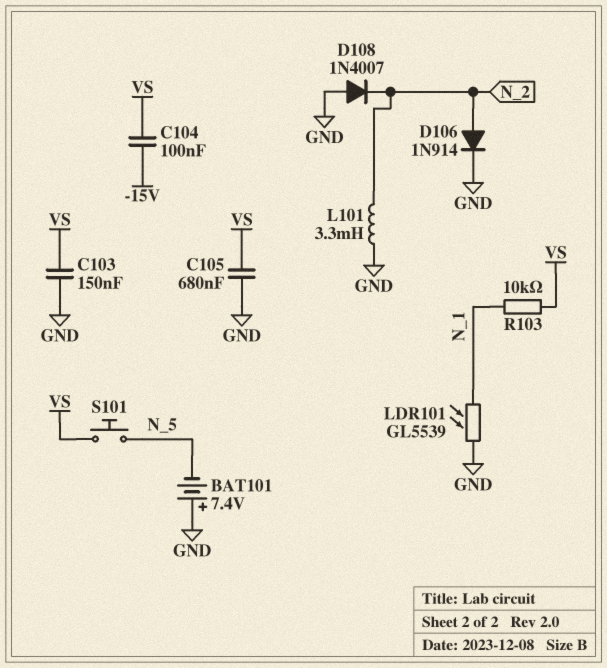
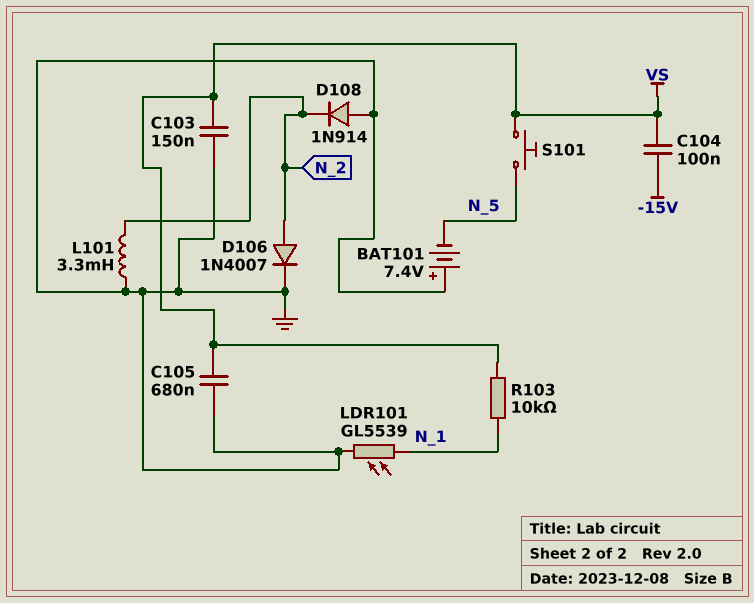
D106: diode 1N914 (A N_2, K GND) -> diode 1N4007 (A N_2, K GND)
D108: diode 1N4007 (A GND, K N_2) -> diode 1N914 (A GND, K N_2)

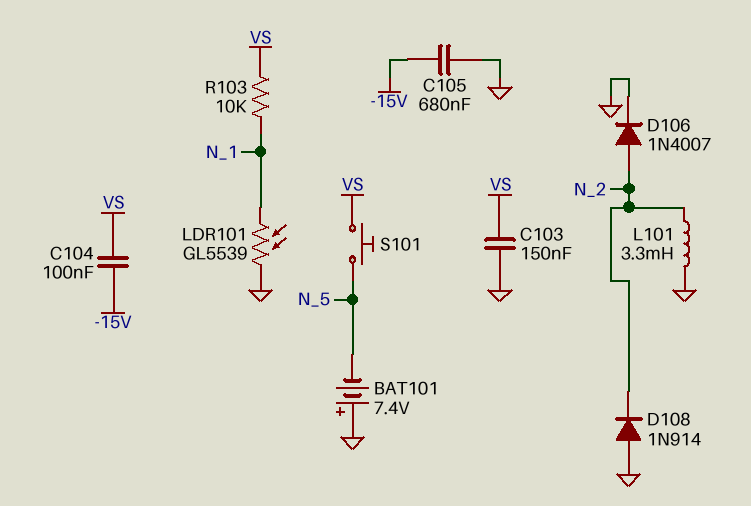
C105: 680nF (GND, VS) -> 680nF (-15V, GND)

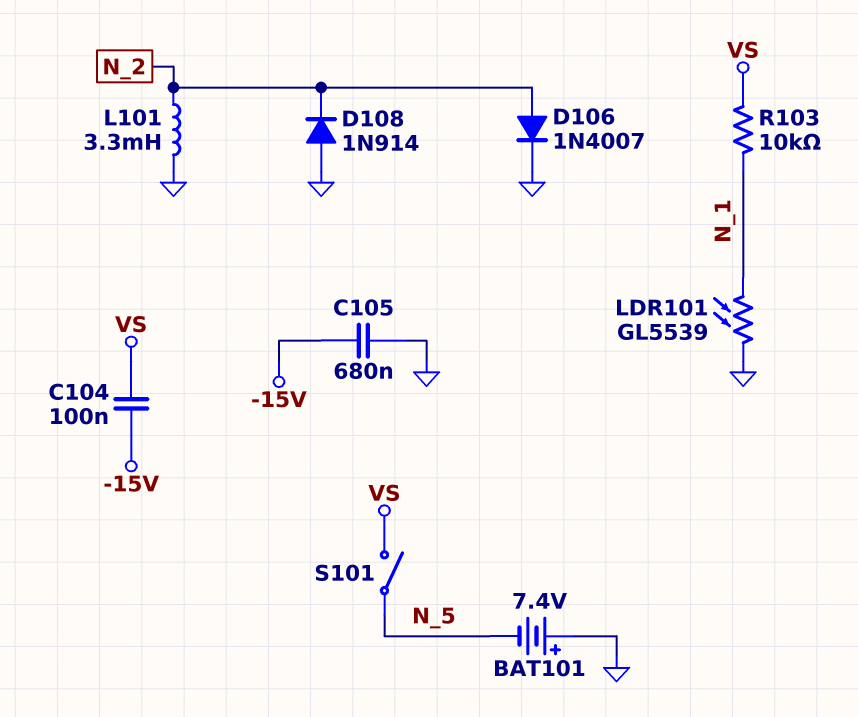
C103: 150nF (GND, VS) -> none
S101: button (N_5, VS) -> switch (N_5, VS)

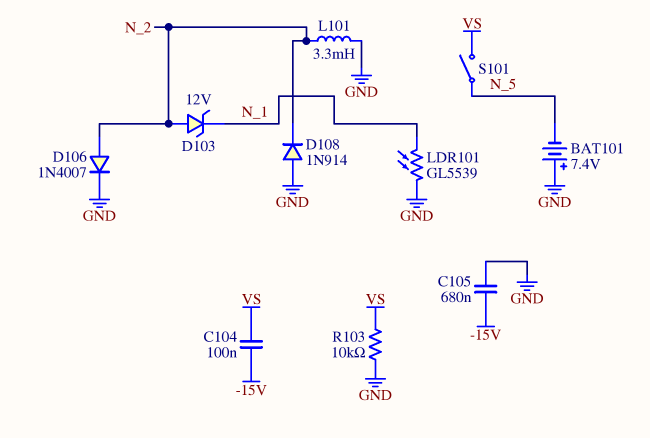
D103: none -> zener 12V (A N_2, K N_1)
R103: 10k (N_1, VS) -> 10k (GND, VS)

